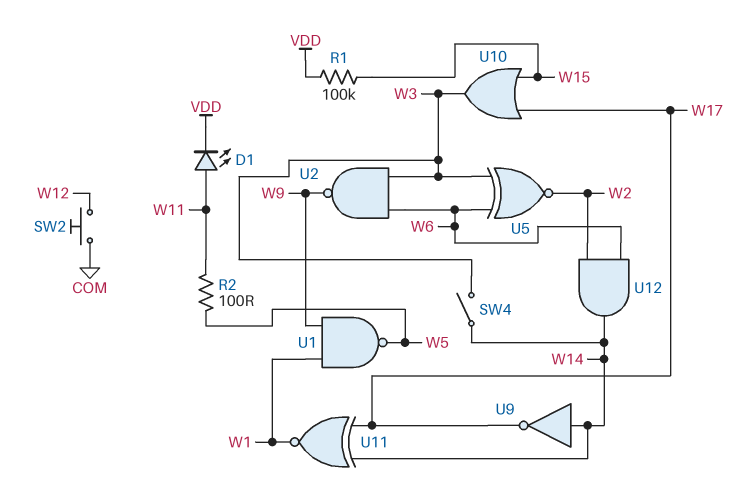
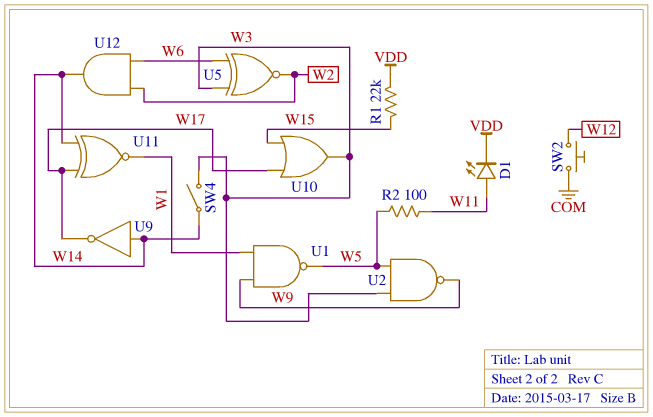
R1: 100k (VDD, W15) -> 22k (VDD, W15)
U2: NAND (in W3, in W6, out W9) -> NAND (in W3, in W5, out W9)

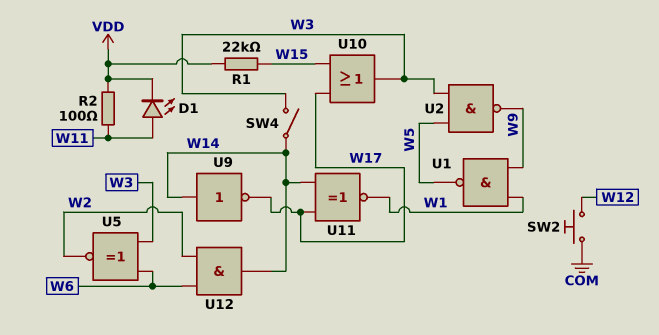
R2: 100 (W5, W11) -> 100 (VDD, W11)

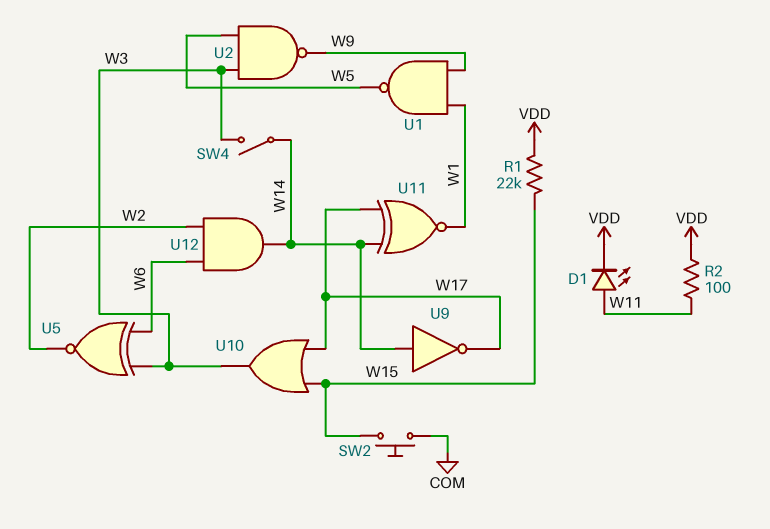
SW2: button (COM, W12) -> button (COM, W15)

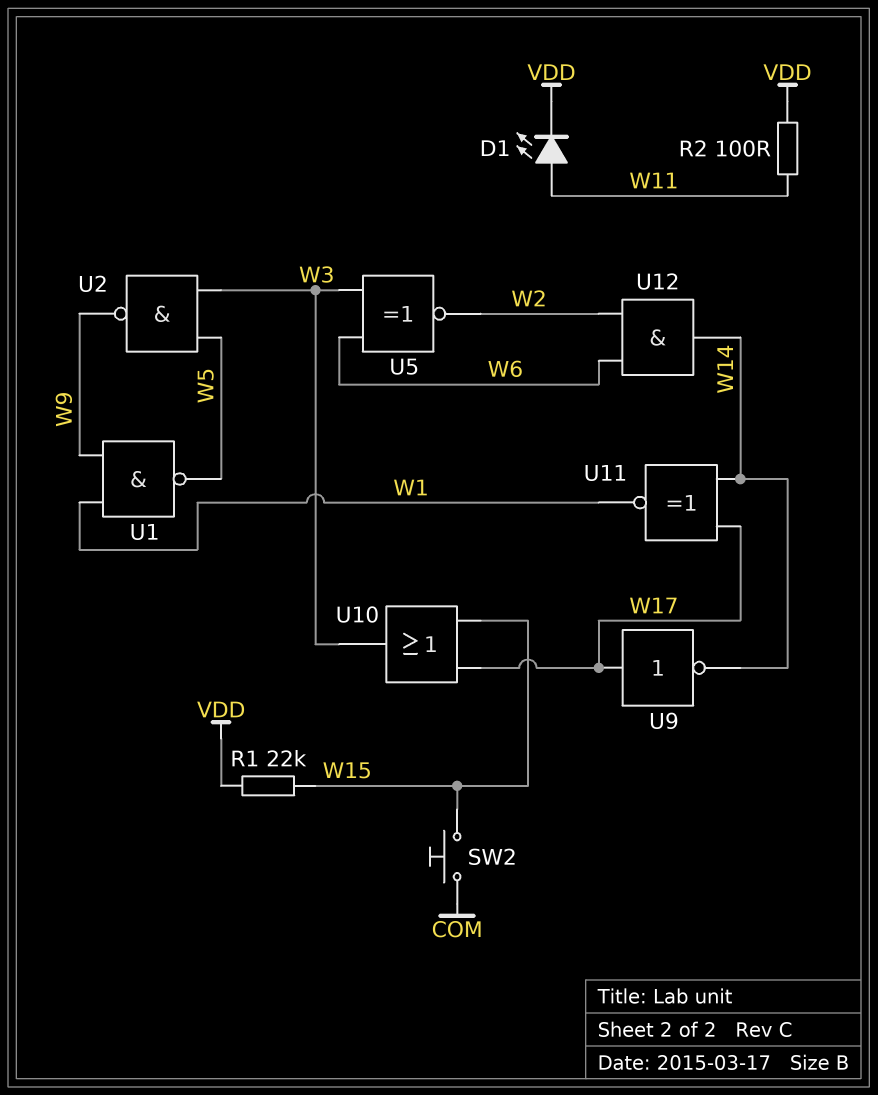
SW4: switch (W3, W14) -> none
U9: NOT (in W14, out W17) -> NOT (in W17, out W14)

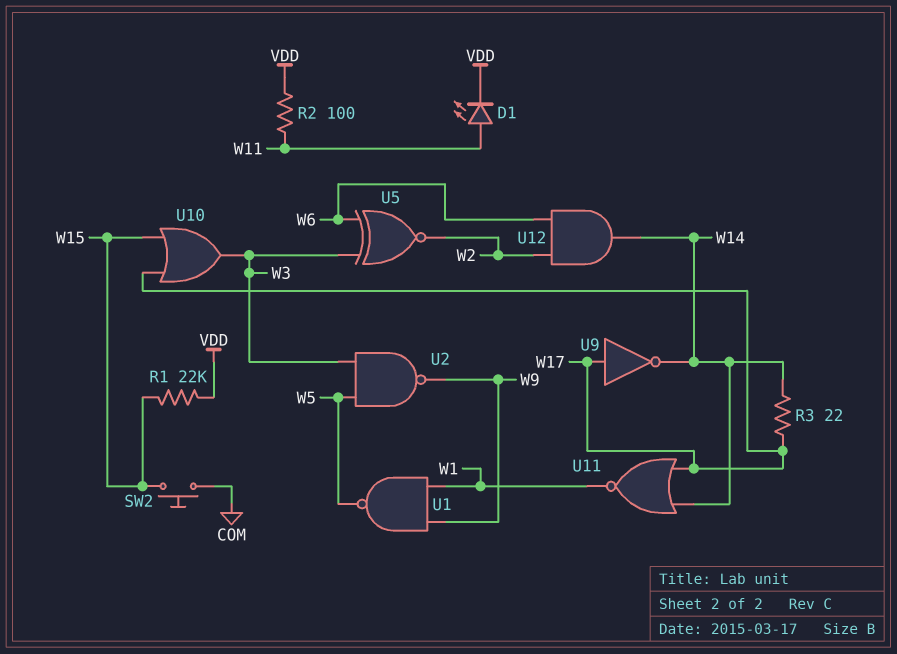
R3: none -> 22 (W14, W17)
U11: XNOR (in W14, in W17, out W1) -> NOR (in W14, in W17, out W1)

